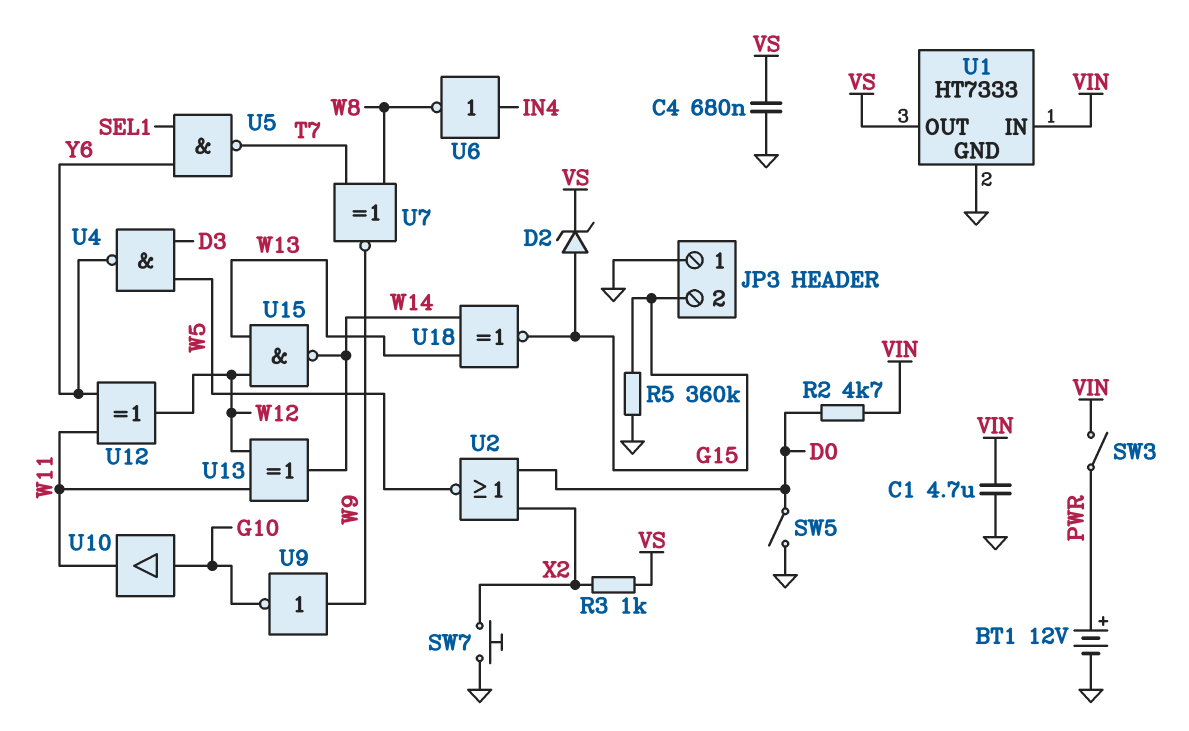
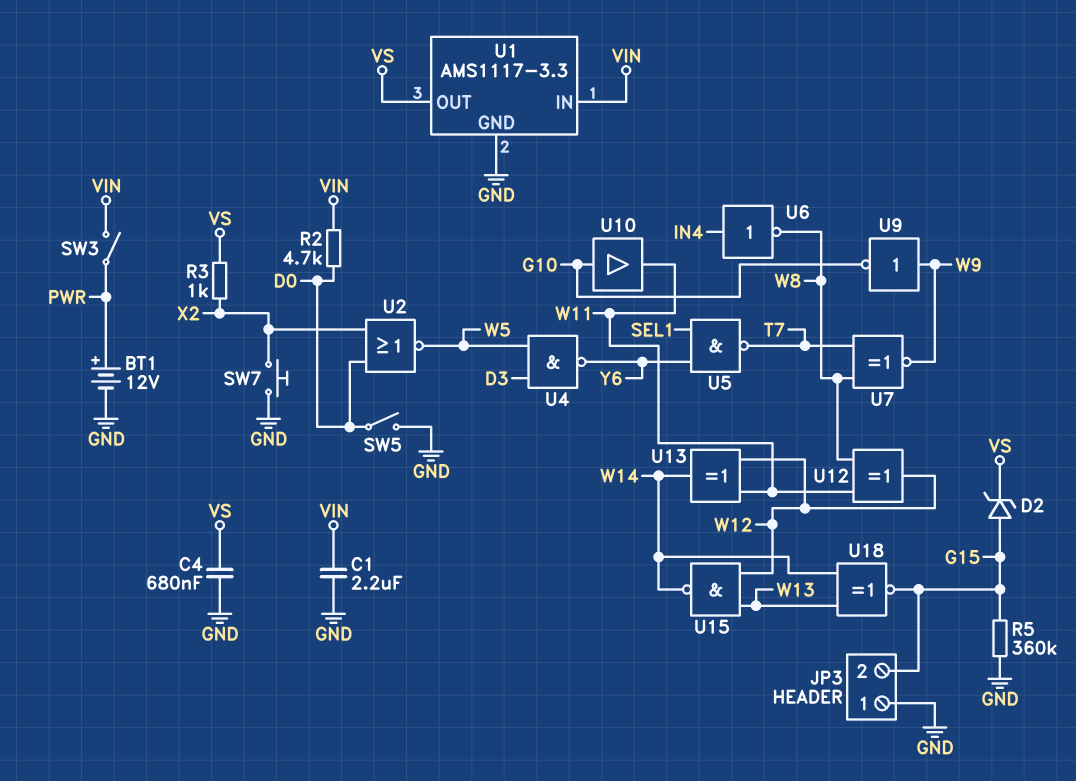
C1: 4.7uF (GND, VIN) -> 2.2uF (GND, VIN)
U1: HT7333 -> AMS1117-3.3
U12: XOR (in W11, in Y6, out W12) -> XOR (in W8, in W11, out W12)

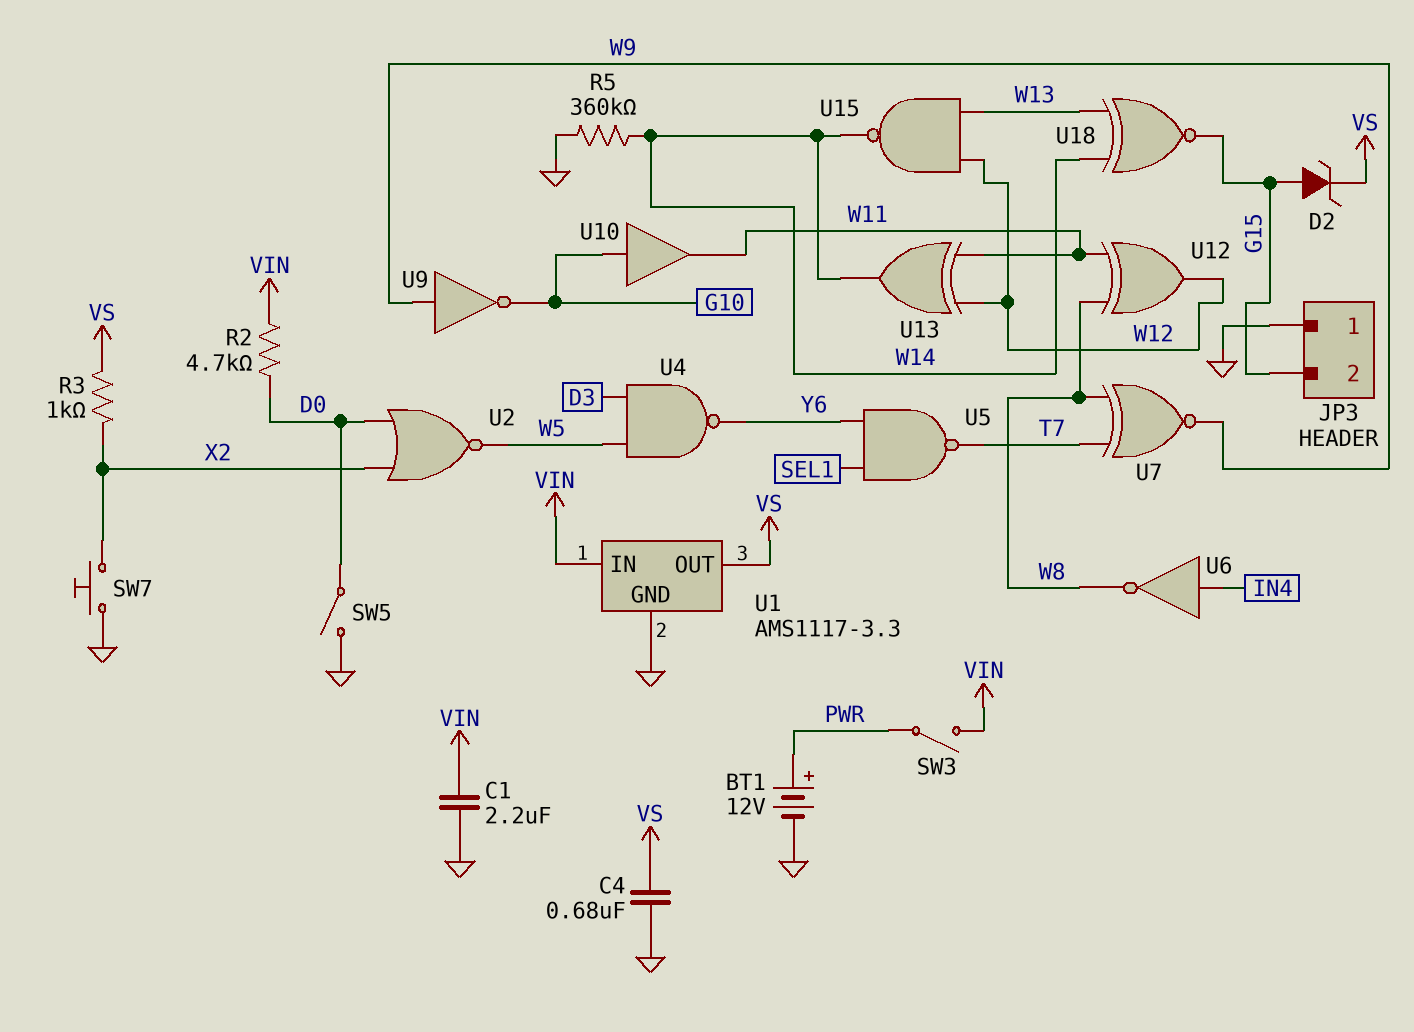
R5: 360k (G15, GND) -> 360k (GND, W14)

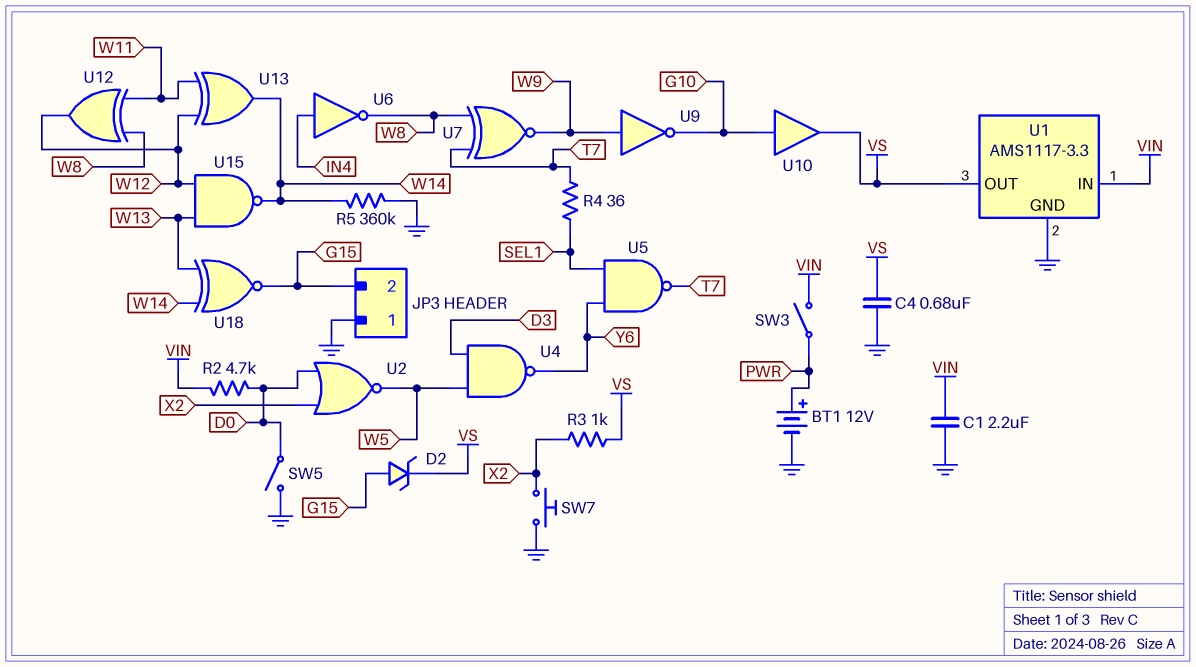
R4: none -> 36 (SEL1, T7)
U10: buffer (in G10, out W11) -> buffer (in G10, out VS)

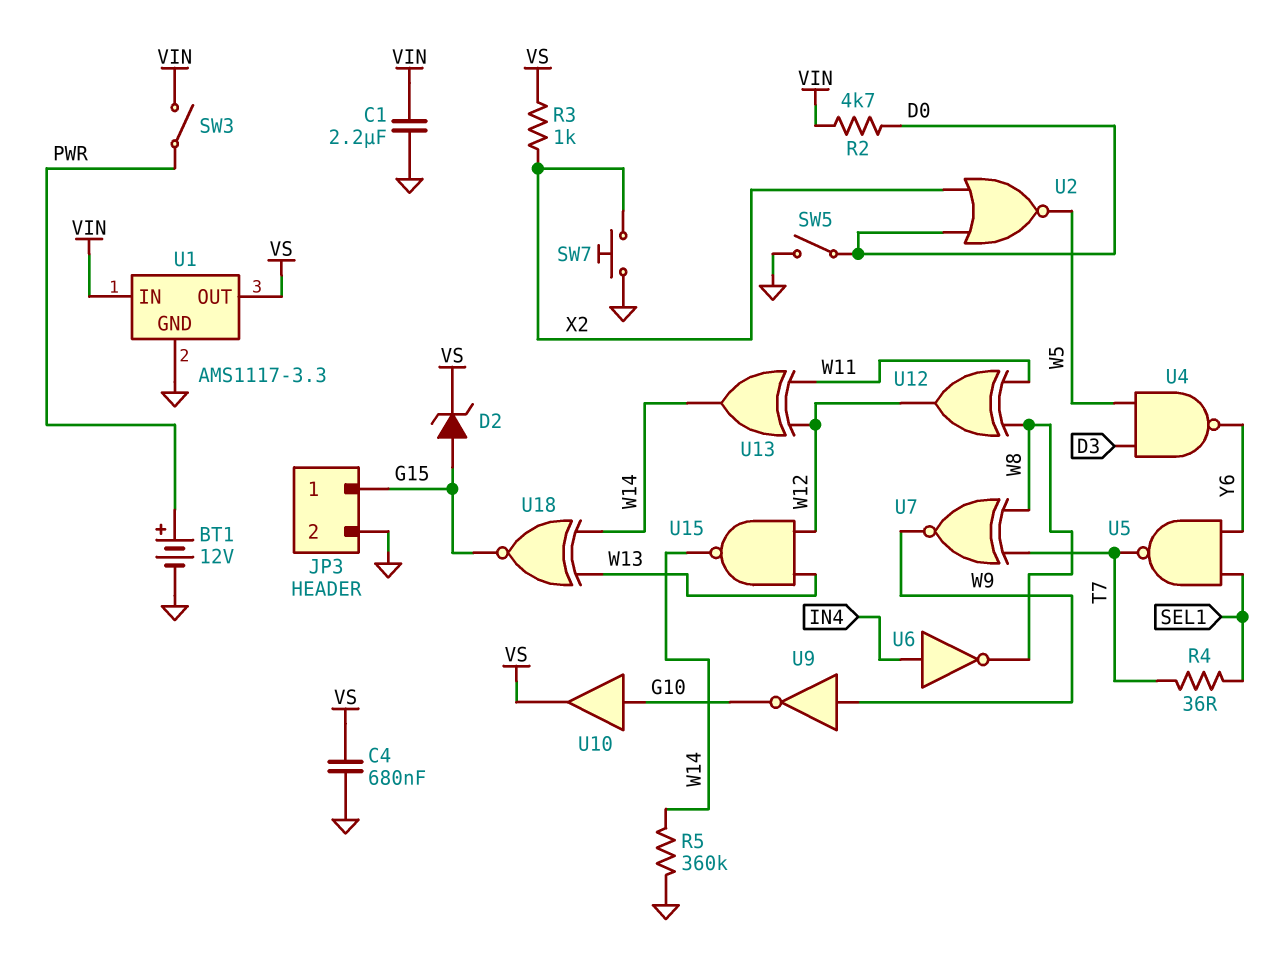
JP3 pin 1: GND -> G15
JP3 pin 2: G15 -> GND

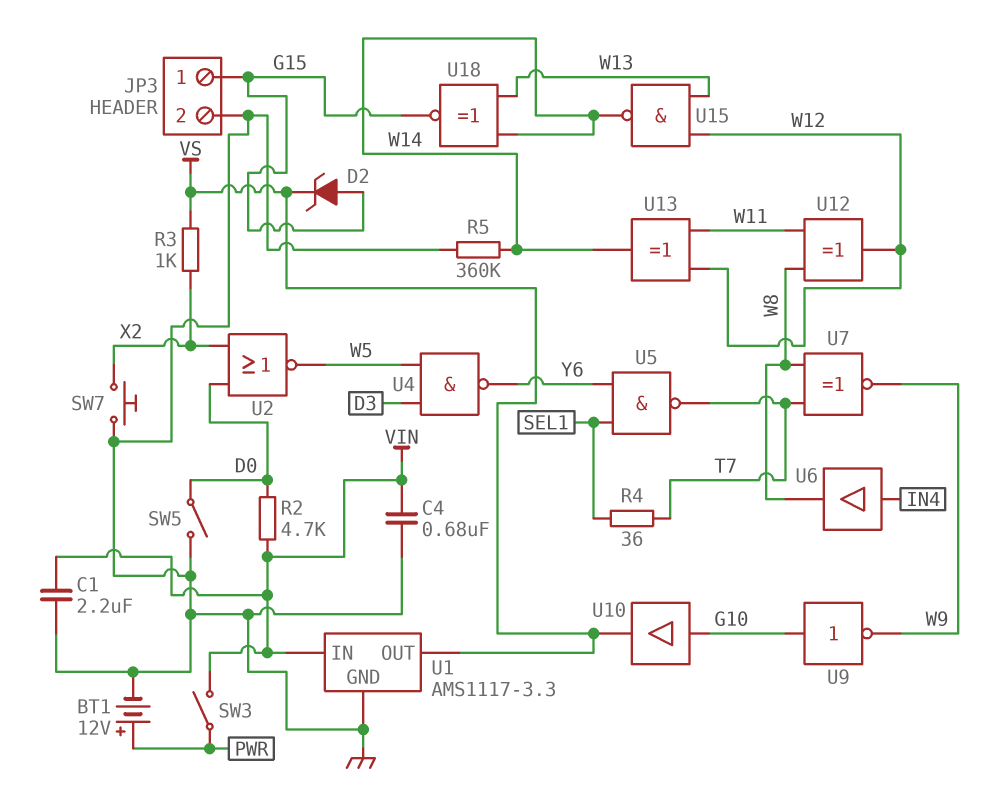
C4: 680nF (GND, VS) -> 680nF (GND, VIN)
U6: NOT (in IN4, out W8) -> buffer (in IN4, out W8)
U9: NOT (in W9, out G10) -> NOT (in G10, out W9)

